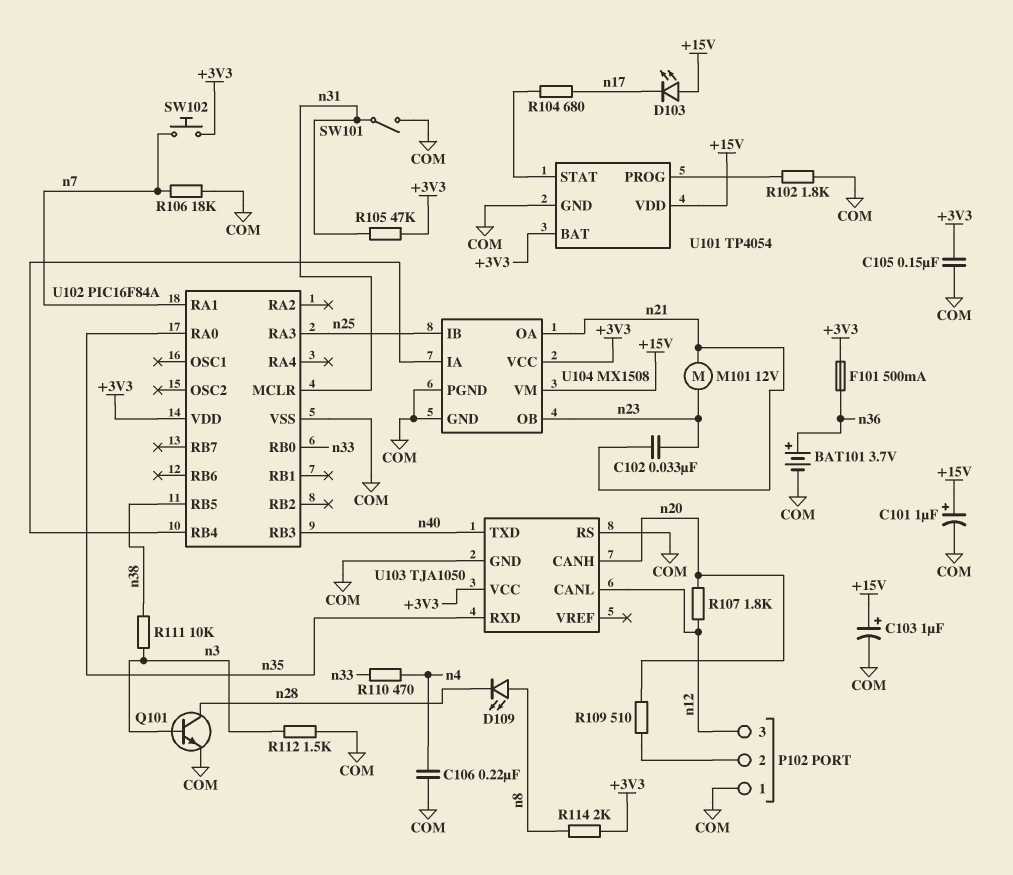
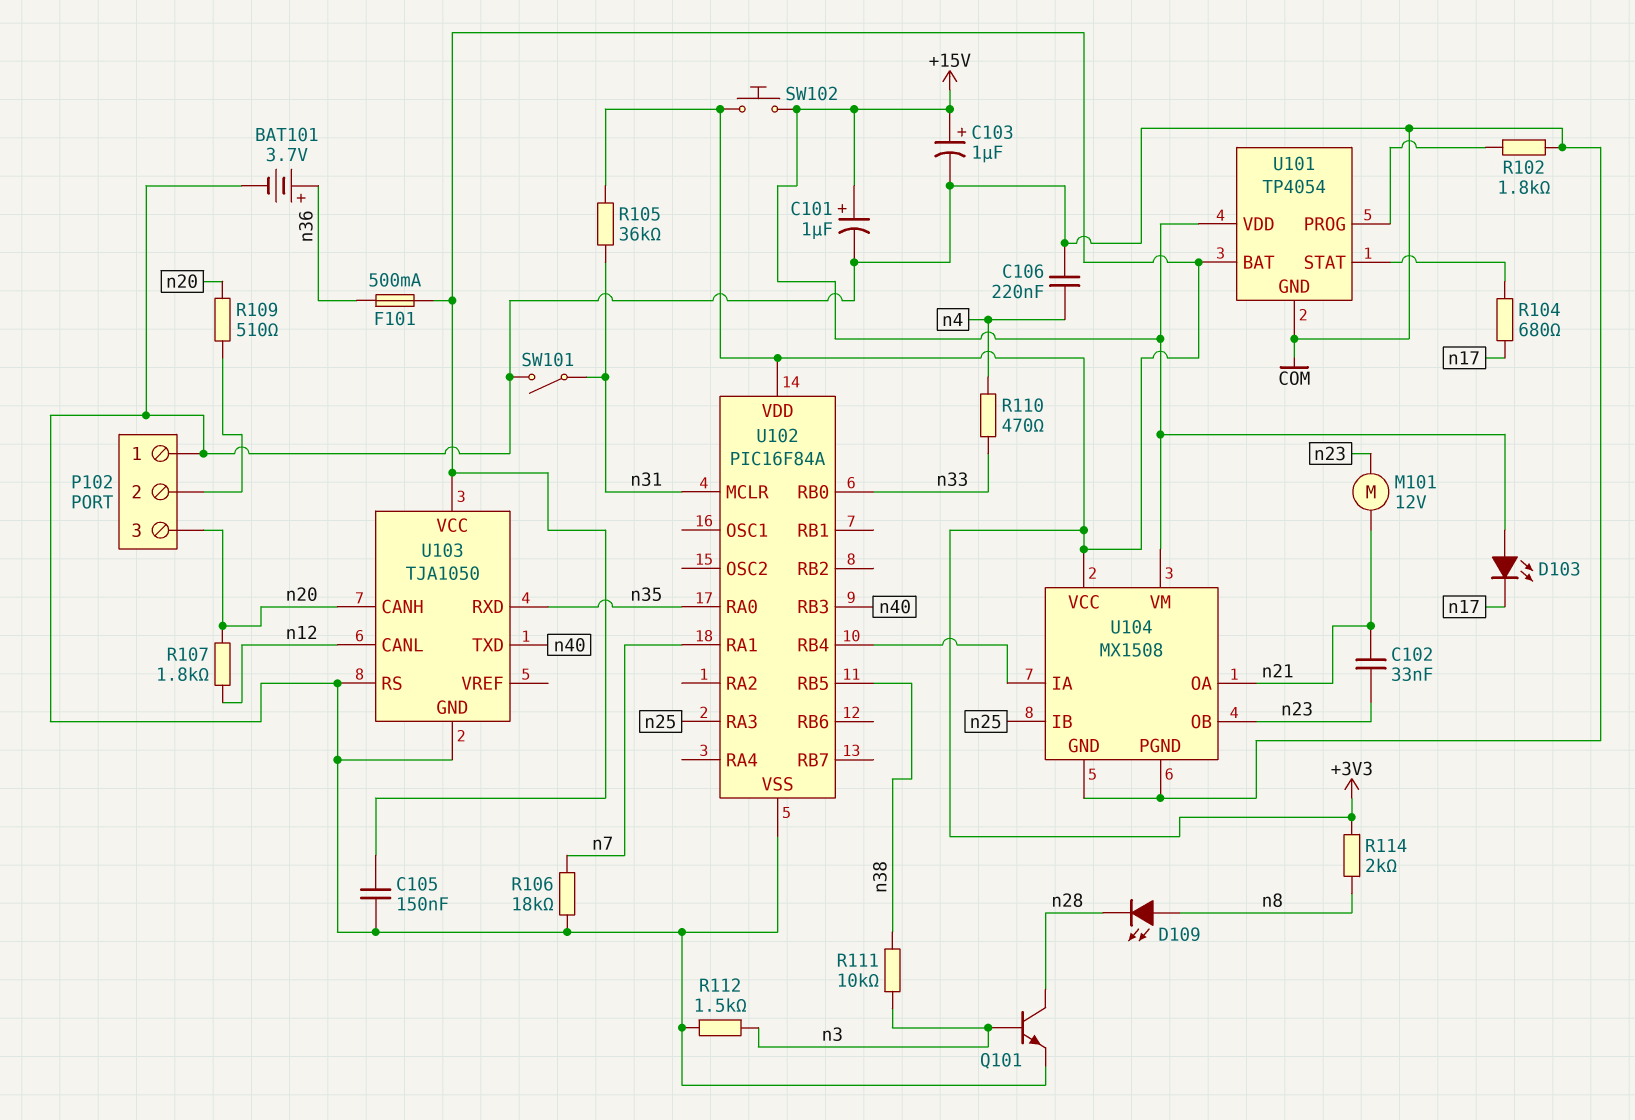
P102 pin 3: n12 -> n20
R105: 47k (+3V3, n31) -> 36k (+3V3, n31)
SW102: button (+3V3, n7) -> button (+3V3, +15V)

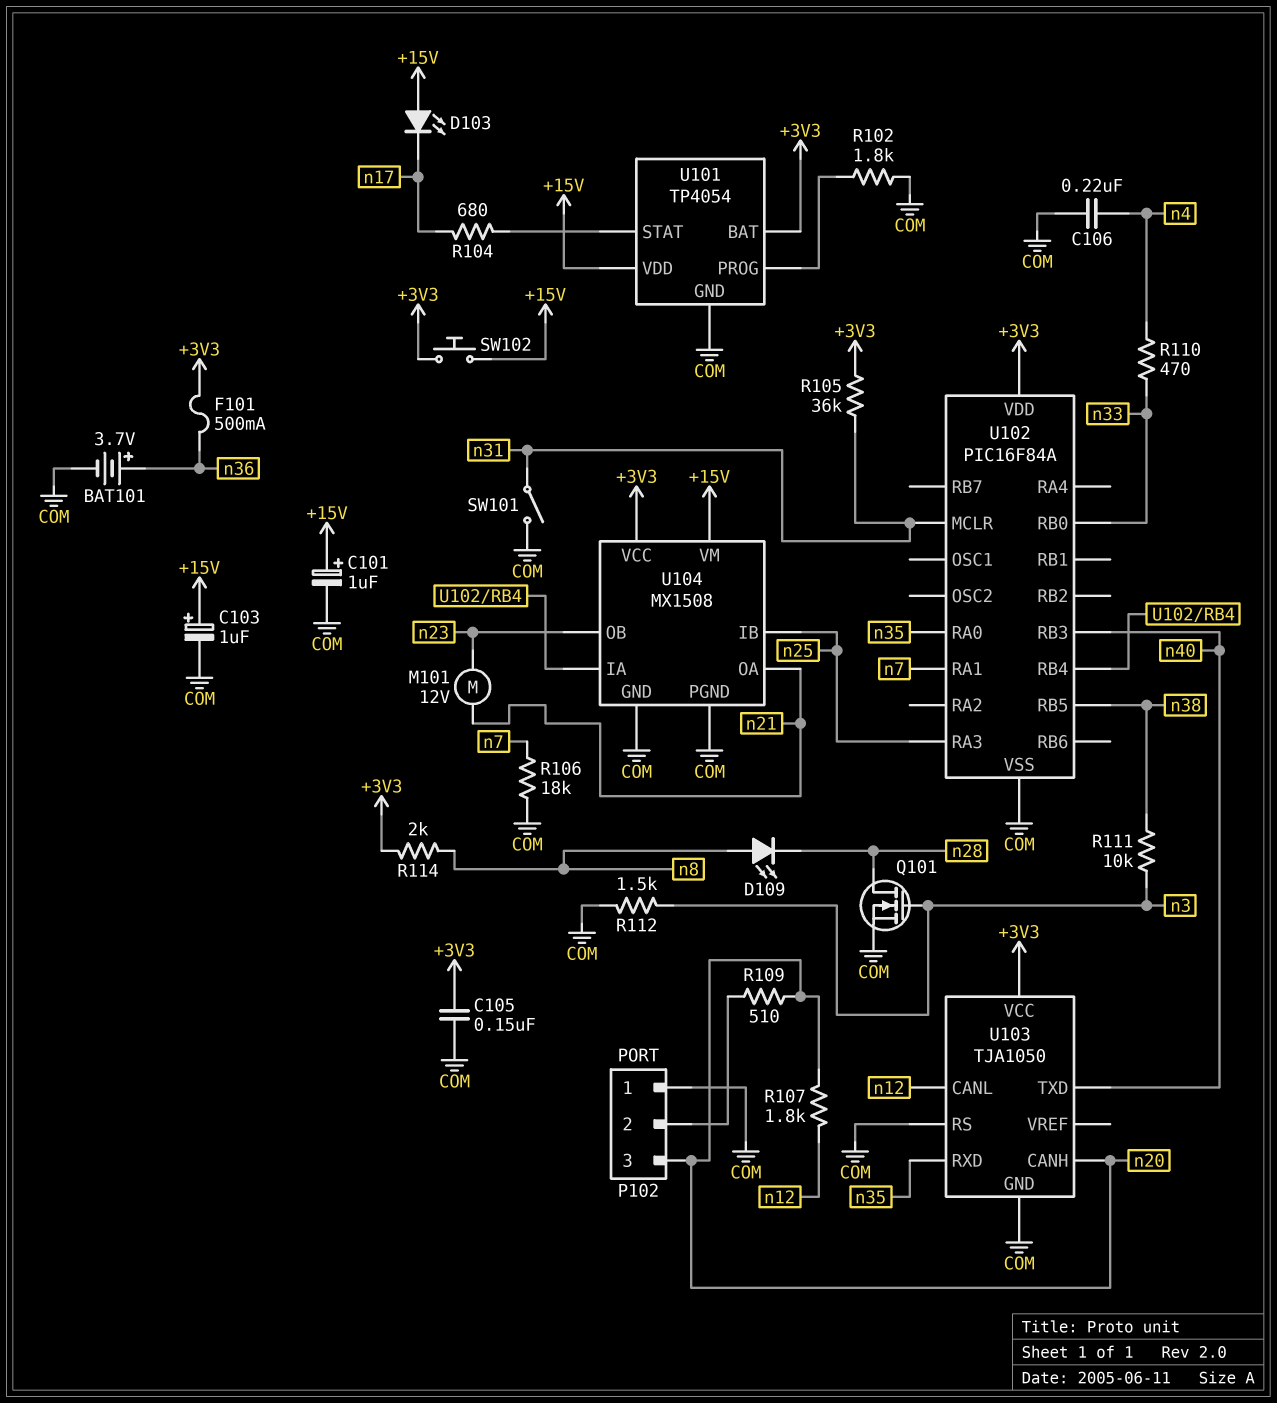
C102: 33nF (n21, n23) -> none
Q101: NPN (B n3, C n28, E COM) -> NMOS (G n3, D n28, S COM)

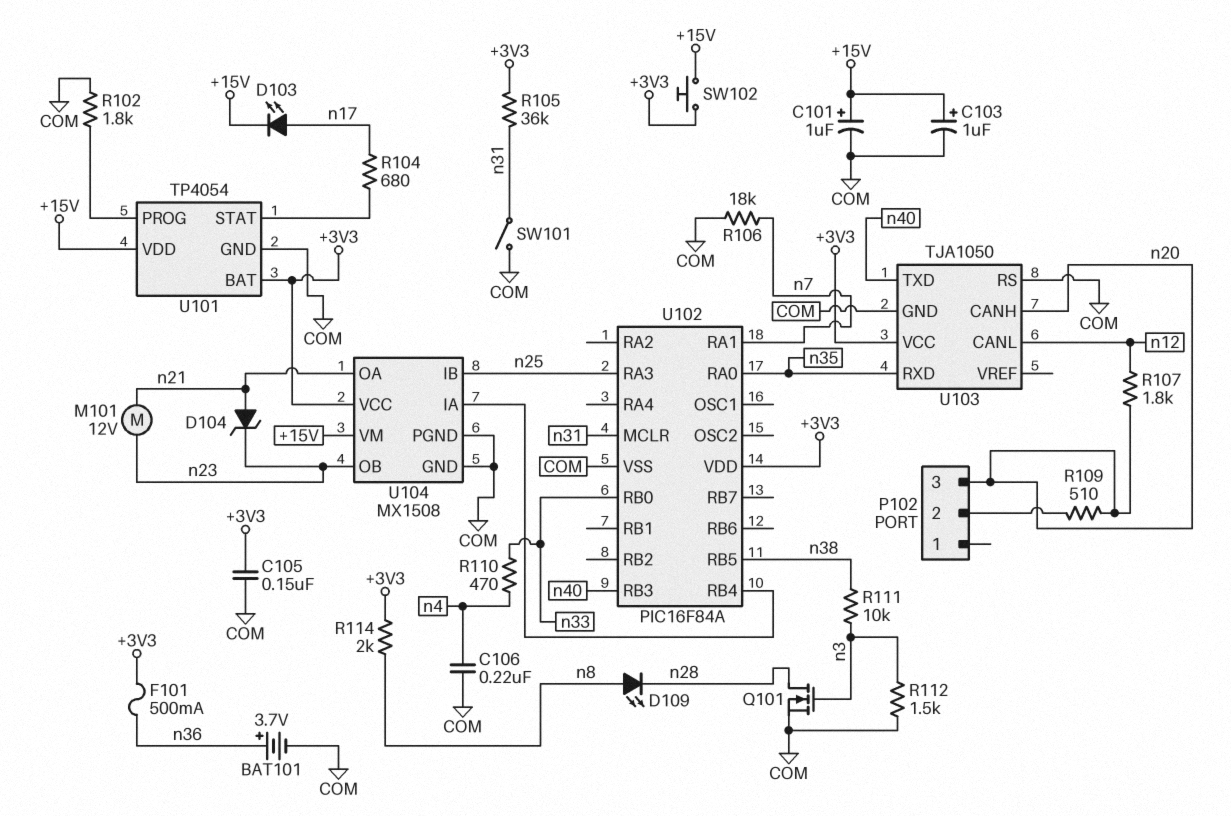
D103: LED (A +15V, K n17) -> LED (A n17, K +15V)
D104: none -> zener (A n21, K n23)
P102 pin 1: COM -> none

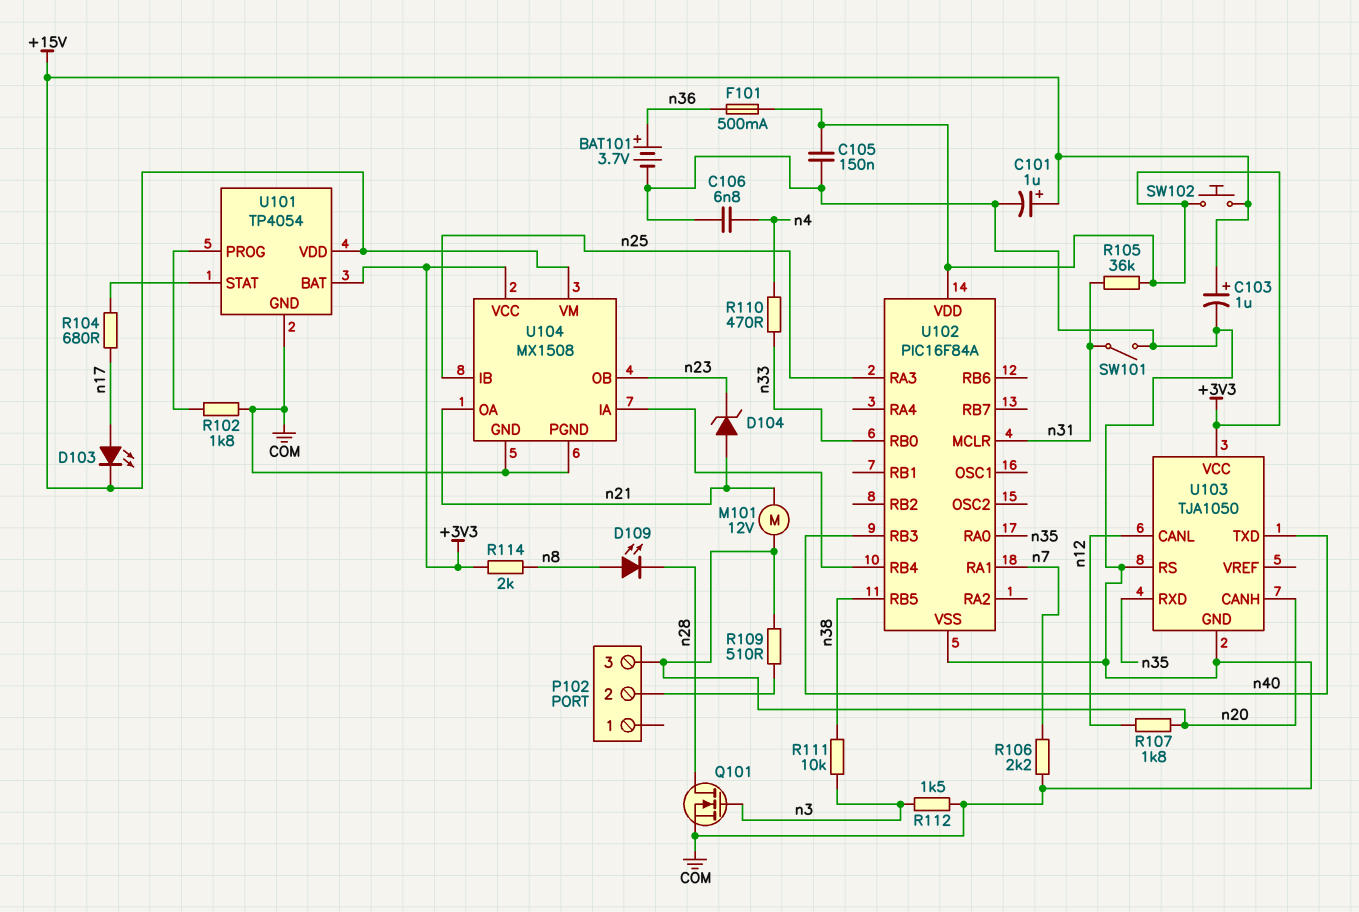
C106: 220nF (COM, n4) -> 6.8nF (COM, n4)
M101: motor 12V (n21, n23) -> motor 12V (n20, n21)
R106: 18k (COM, n7) -> 2.2k (COM, n7)

